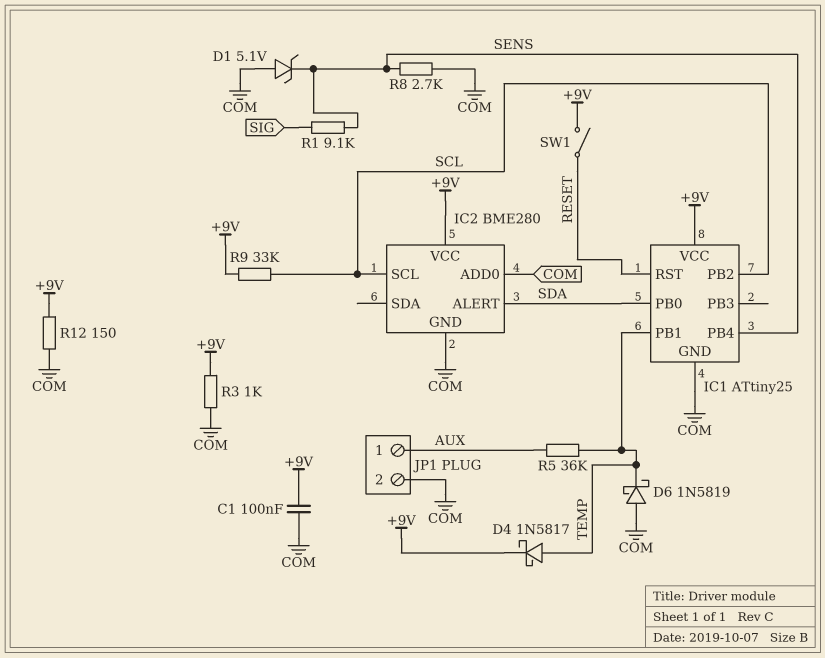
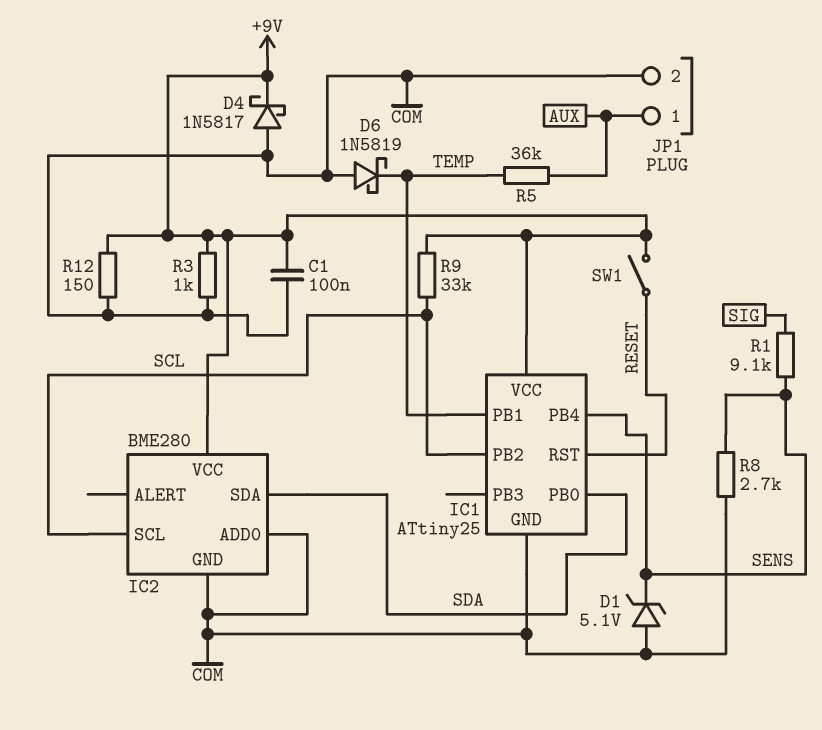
D4: schottky 1N5817 (A TEMP, K +9V) -> schottky 1N5817 (A COM, K +9V)
IC2 pin ALERT: SDA -> none
IC2 pin SDA: none -> SDA

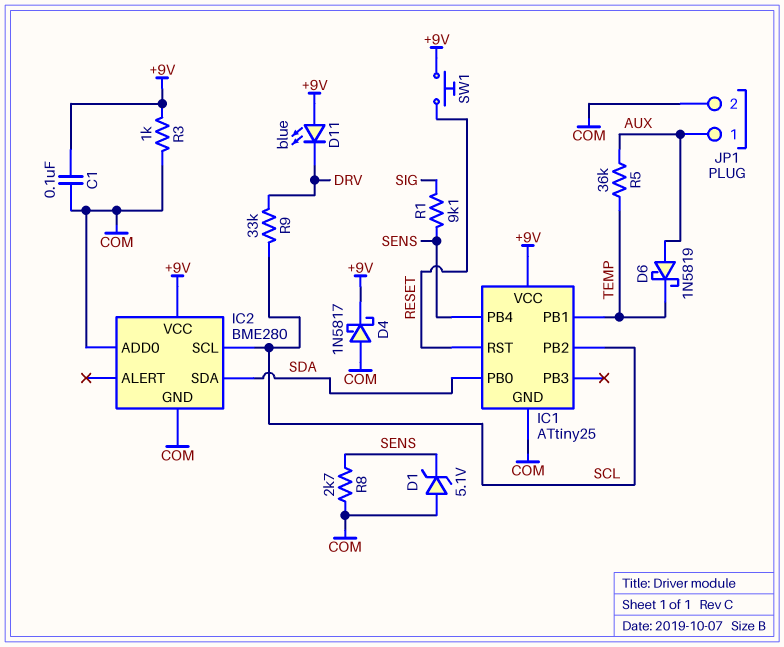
D6: schottky 1N5819 (A COM, K TEMP) -> schottky 1N5819 (A AUX, K TEMP)
D11: none -> LED blue (A +9V, K DRV)
R9: 33k (+9V, SCL) -> 33k (DRV, SCL)
R12: 150 (+9V, COM) -> none
SW1: switch (+9V, RESET) -> button (+9V, RESET)

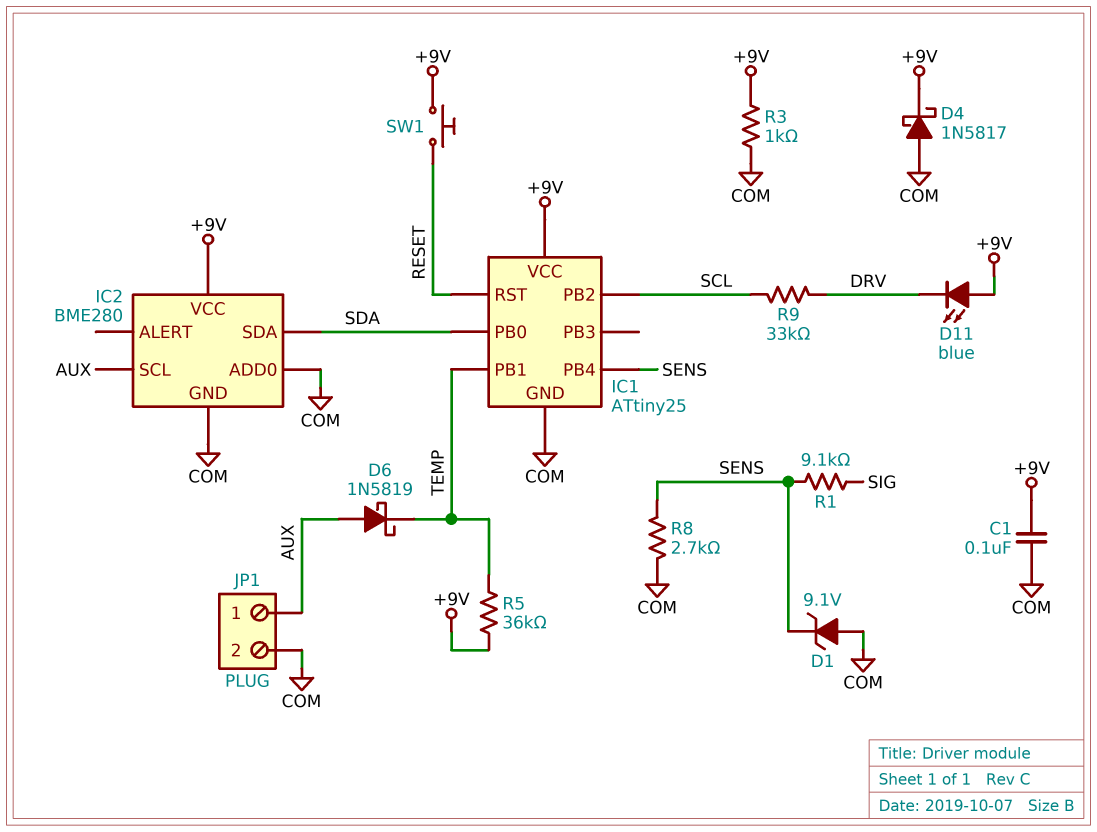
D1: zener 5.1V (A COM, K SENS) -> zener 9.1V (A COM, K SENS)
IC2 pin SCL: SCL -> AUX
R5: 36k (AUX, TEMP) -> 36k (+9V, TEMP)

